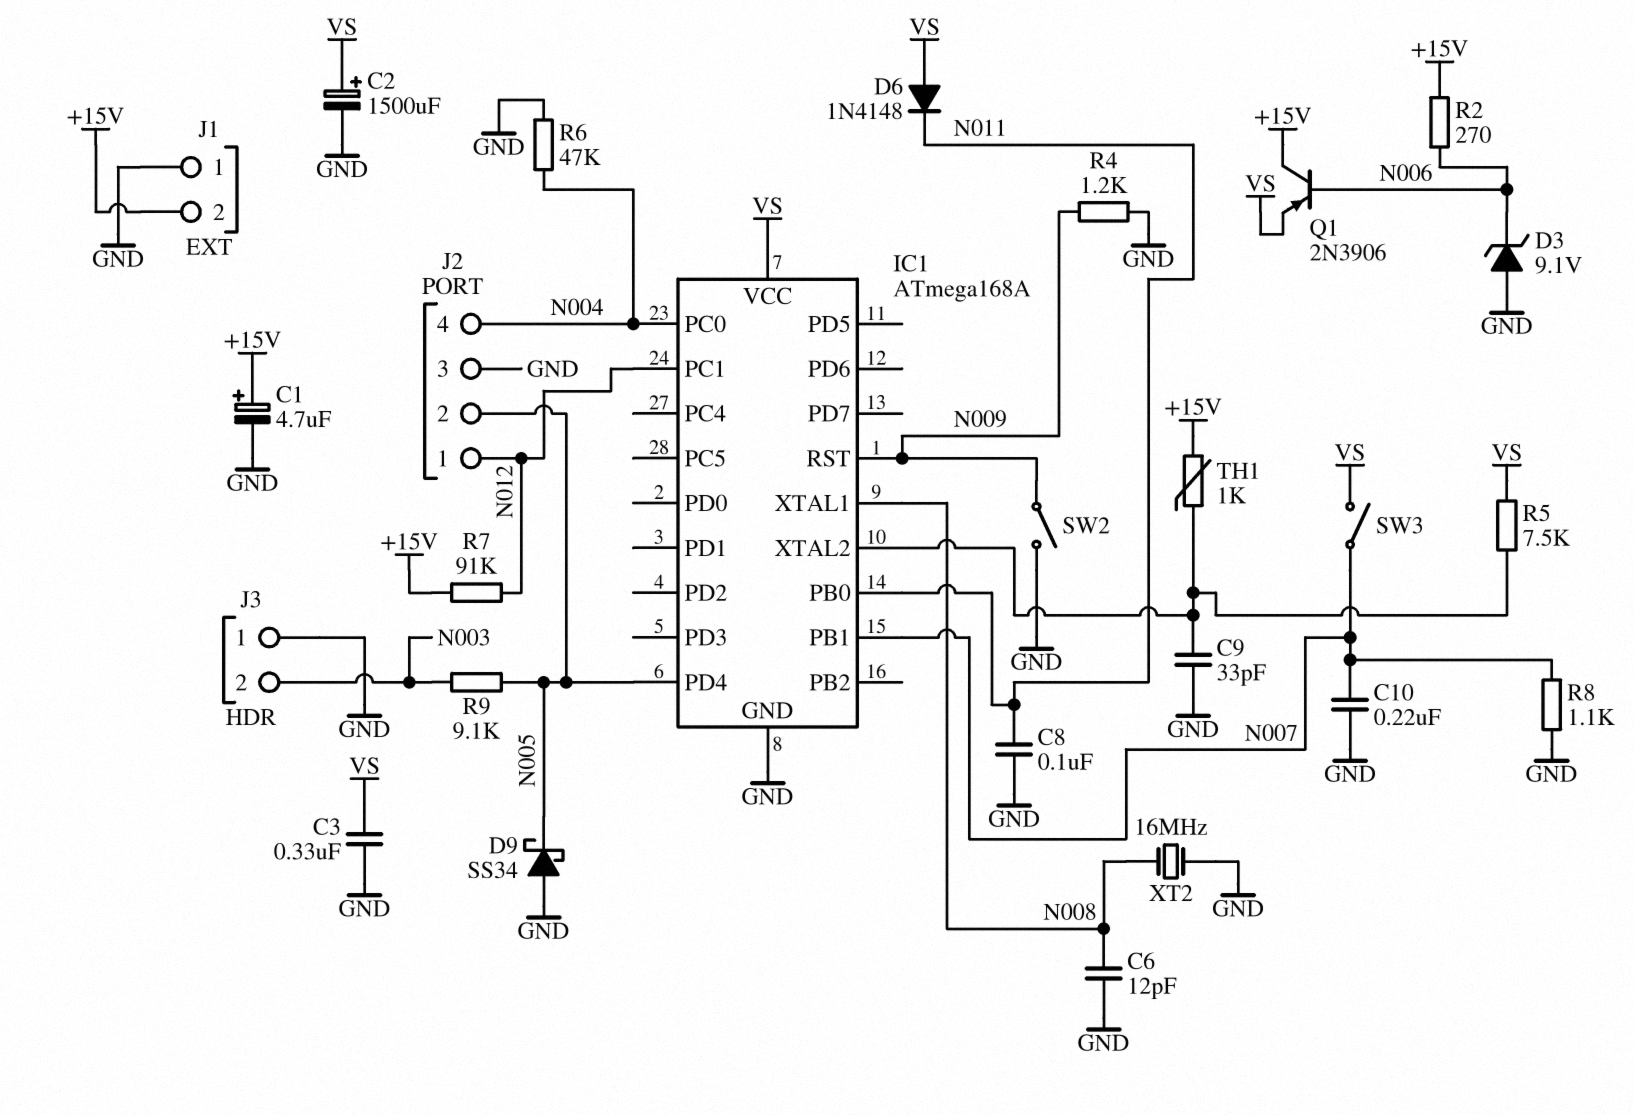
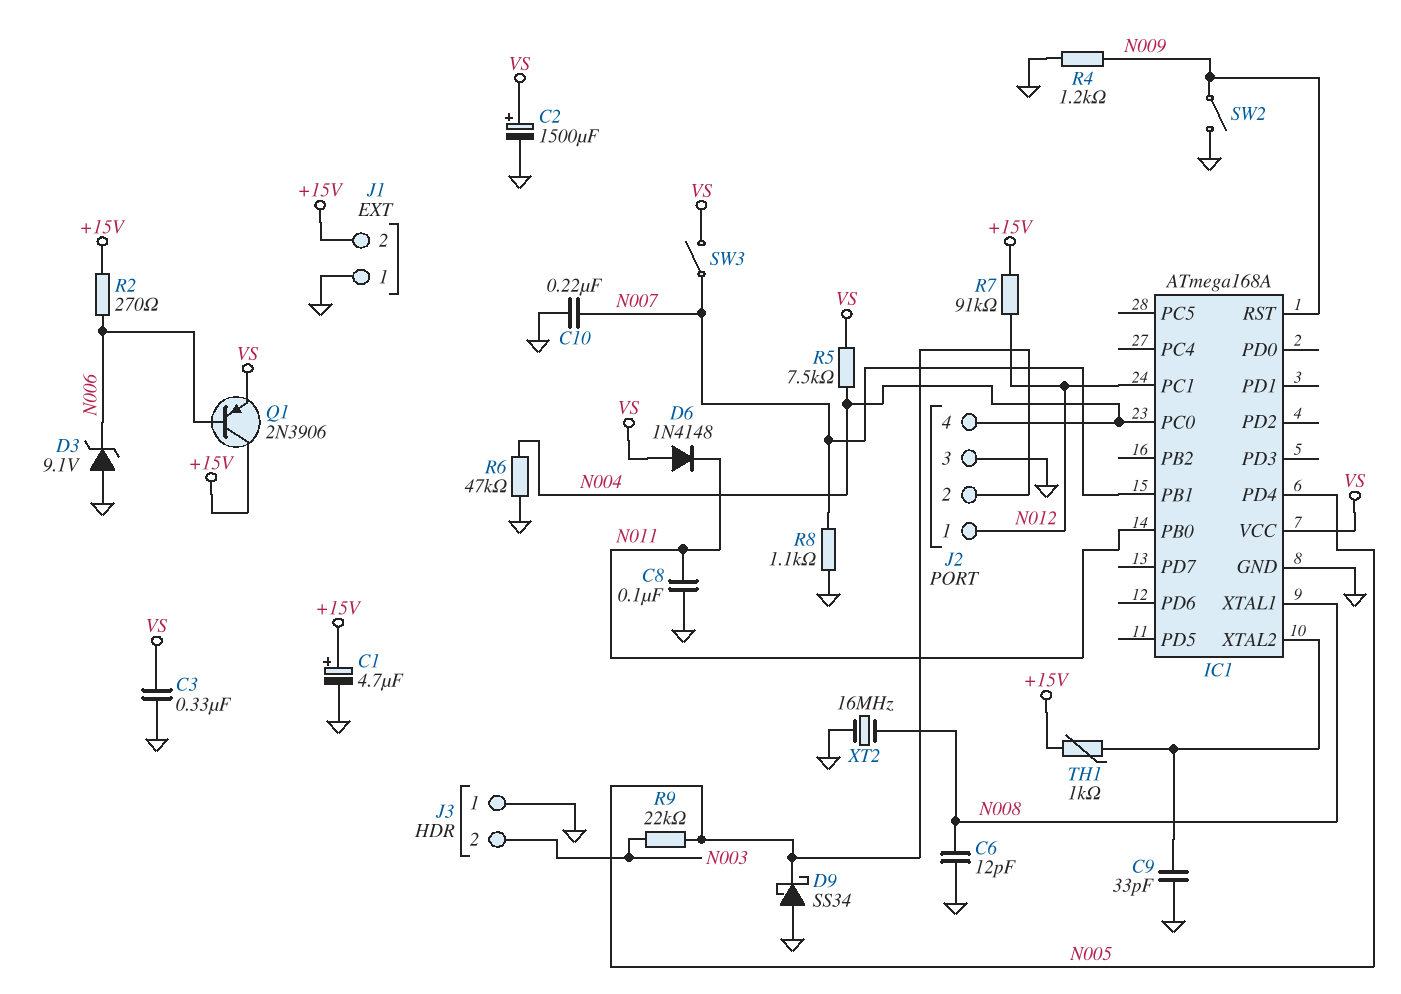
R5: 7.5k (IC1/XTAL2, VS) -> 7.5k (N004, VS)
R9: 9.1k (N003, N005) -> 22k (N003, N005)

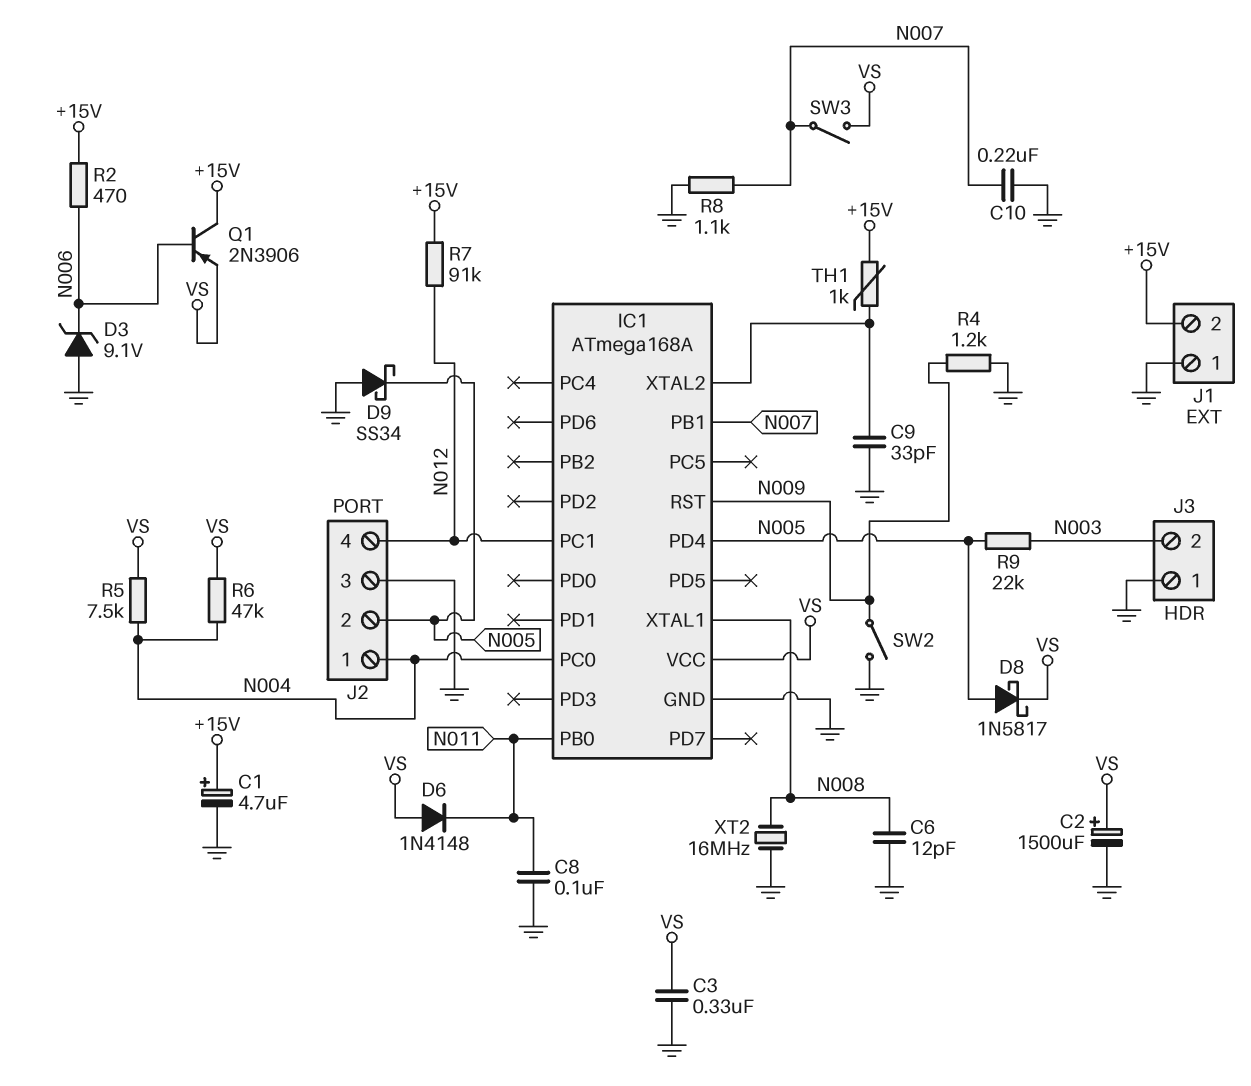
D8: none -> schottky 1N5817 (A N005, K VS)
J2 pin 1: N012 -> N004
J2 pin 4: N004 -> N012
R2: 270 (+15V, N006) -> 470 (+15V, N006)
R6: 47k (GND, N004) -> 47k (N004, VS)

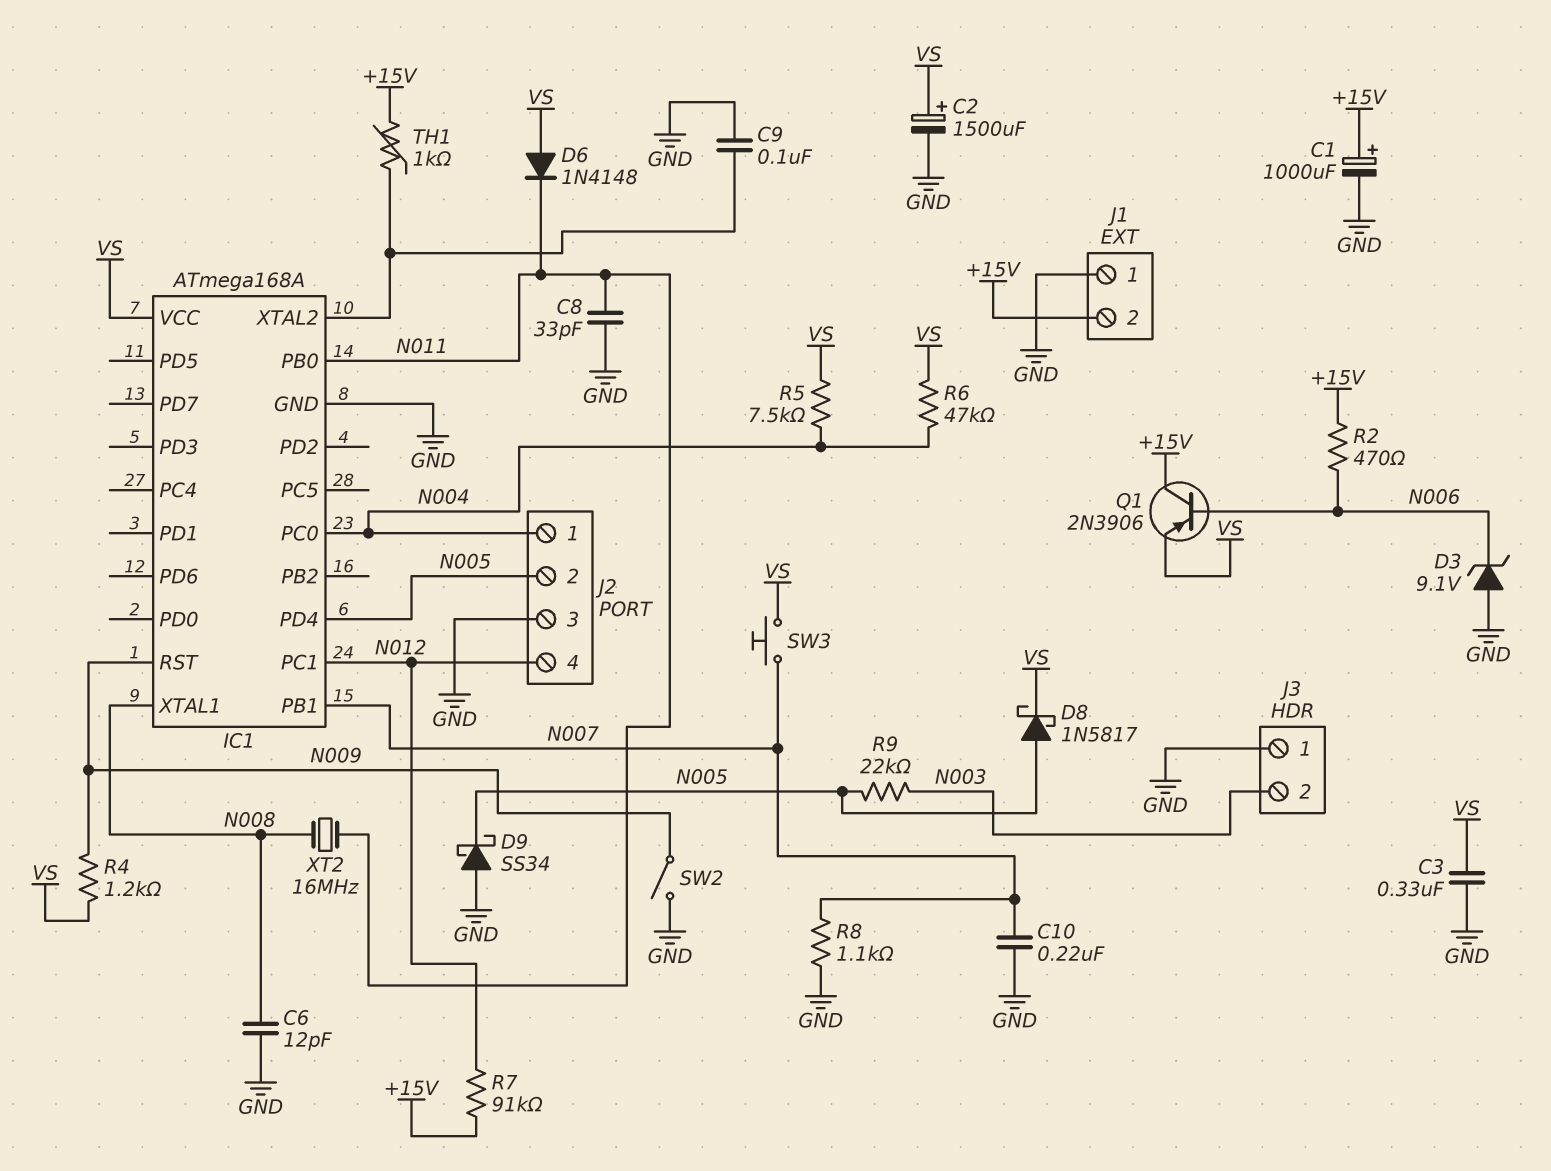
C1: 4.7uF (plus +15V, minus GND) -> 1000uF (plus +15V, minus GND)
C8: 100nF (GND, N011) -> 33pF (GND, N011)
C9: 33pF (GND, IC1/XTAL2) -> 100nF (GND, IC1/XTAL2)
R4: 1.2k (GND, N009) -> 1.2k (N009, VS)
SW3: switch (N007, VS) -> button (N007, VS)
XT2: 16MHz (GND, N008) -> 16MHz (N008, N011)

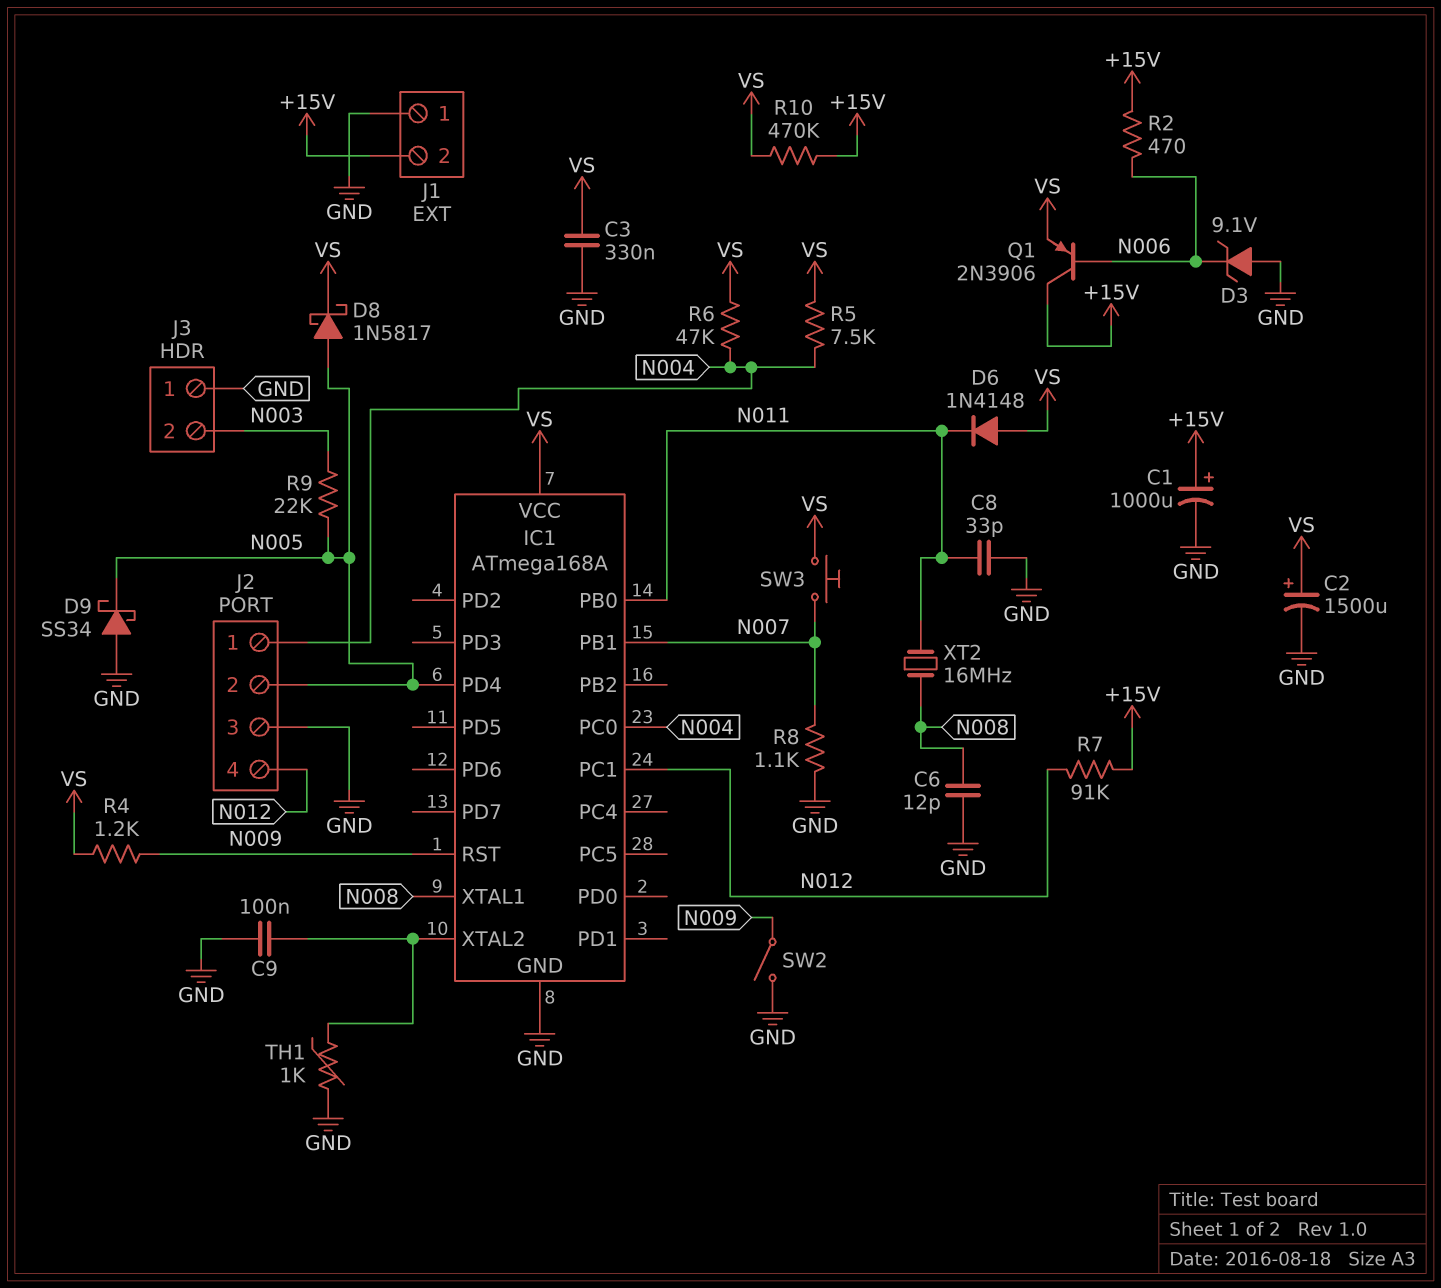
C10: 220nF (GND, N007) -> none
R10: none -> 470k (+15V, VS)
TH1: 1k (+15V, IC1/XTAL2) -> 1k (GND, IC1/XTAL2)

